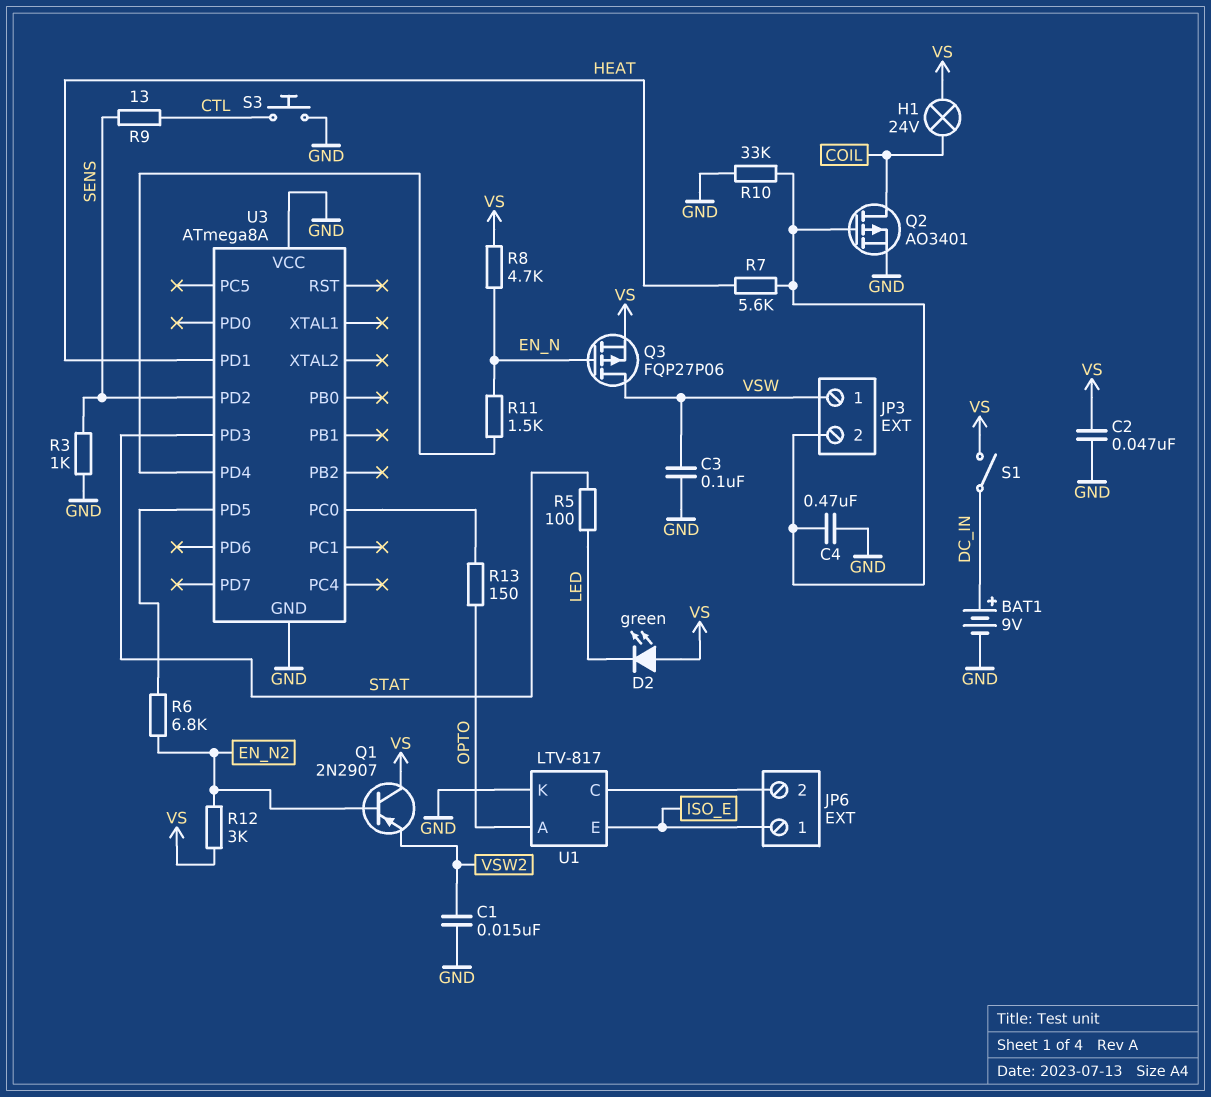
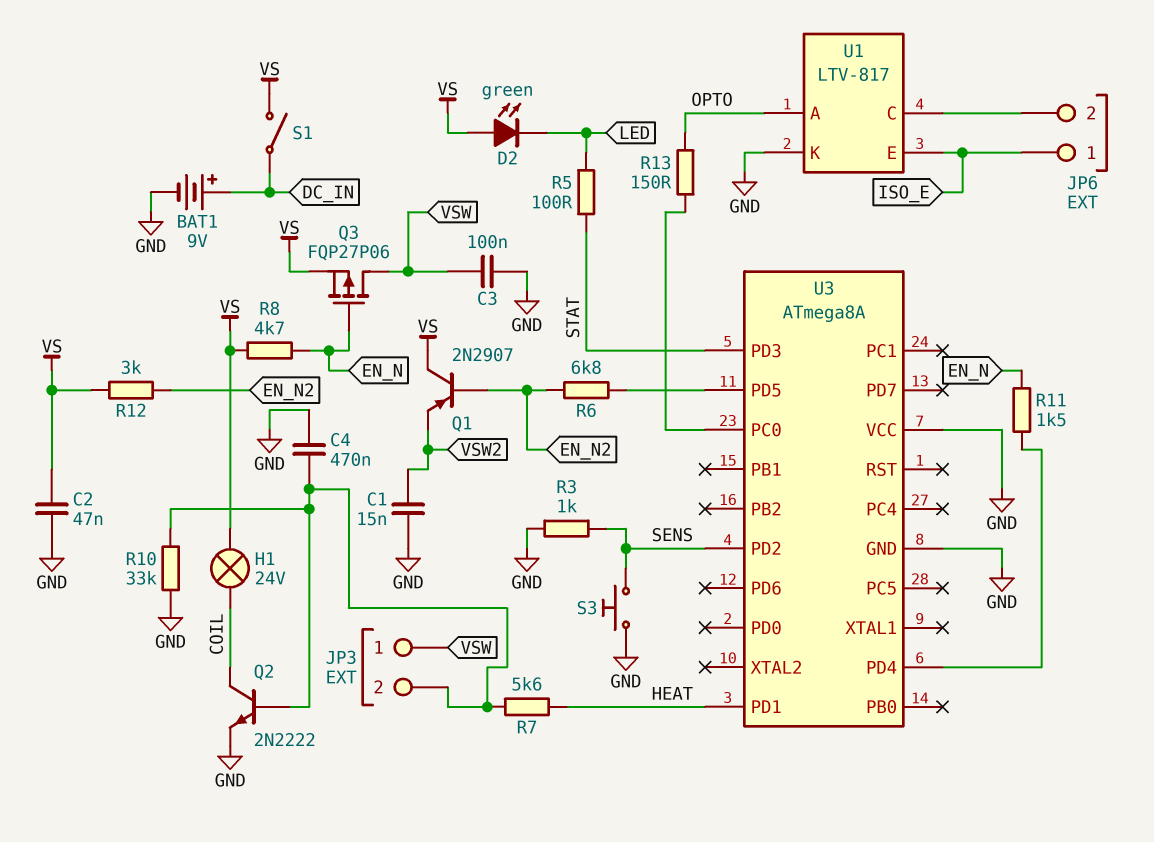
Q2: PMOS AO3401 (G JP3/2, D COIL, S GND) -> NPN 2N2222 (B JP3/2, C COIL, E GND)
R9: 13 (CTL, SENS) -> none
S3: button (CTL, GND) -> button (GND, SENS)

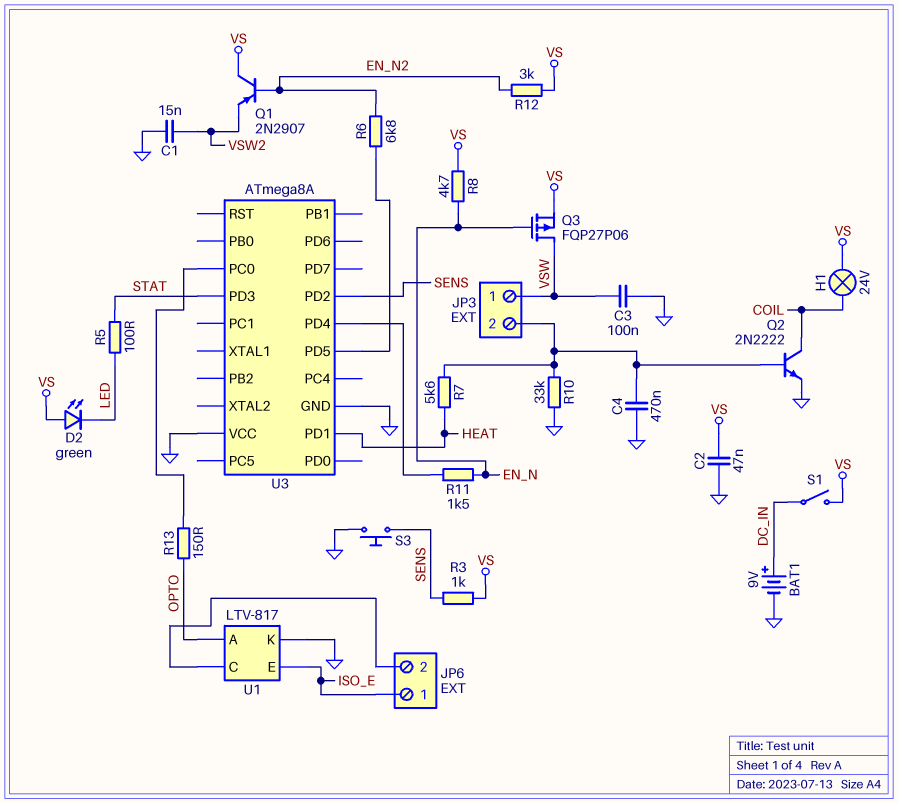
R3: 1k (GND, SENS) -> 1k (SENS, VS)

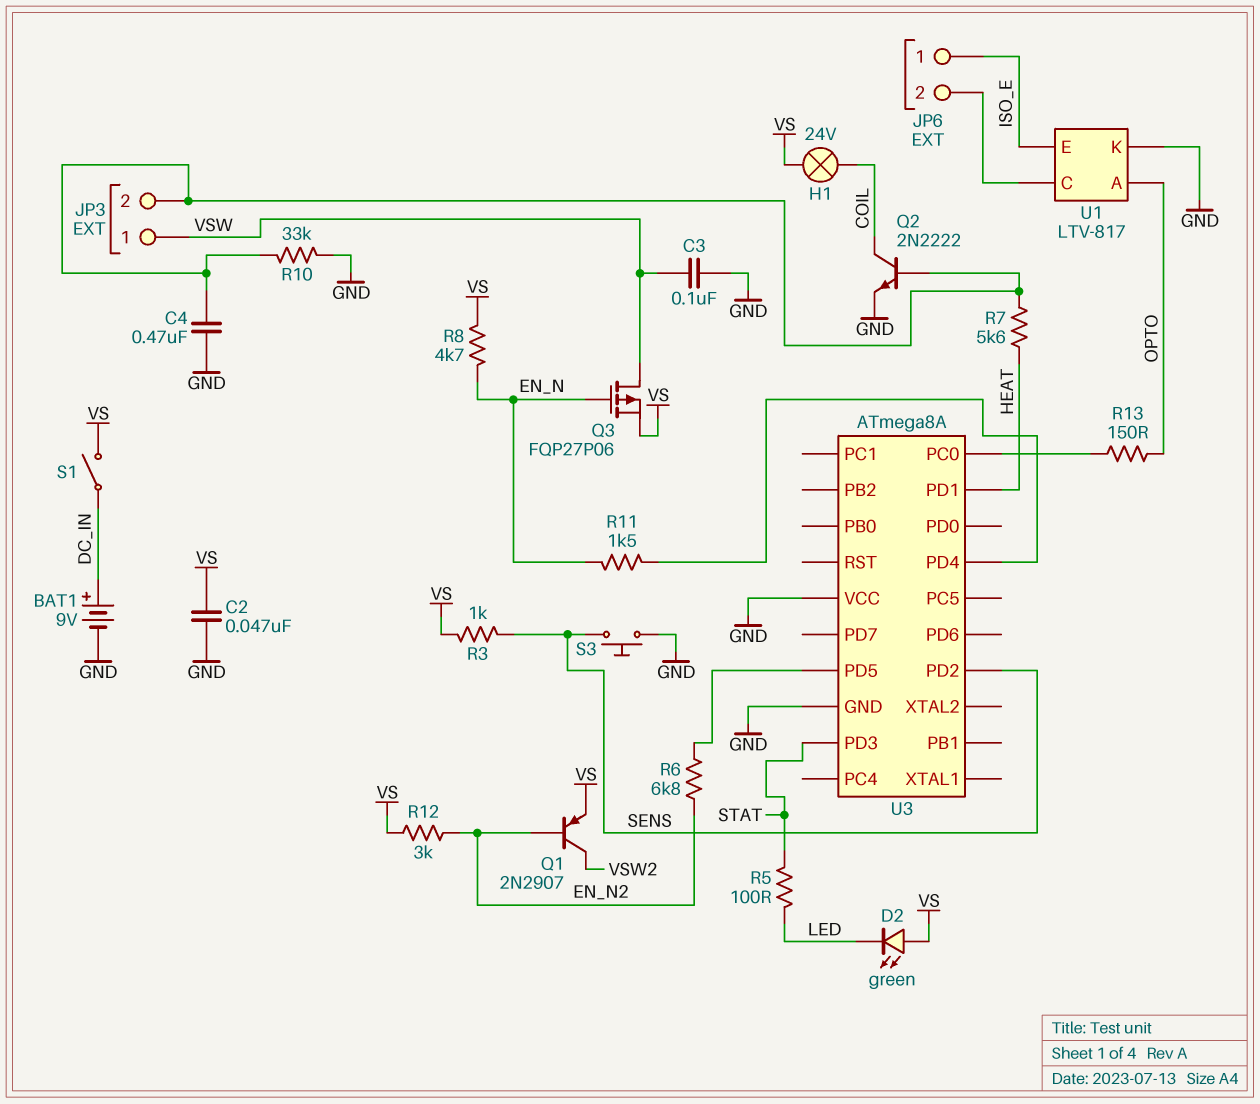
C1: 15nF (GND, VSW2) -> none
Q1: PNP 2N2907 (B EN_N2, C VS, E VSW2) -> PNP 2N2907 (B EN_N2, C VSW2, E VS)

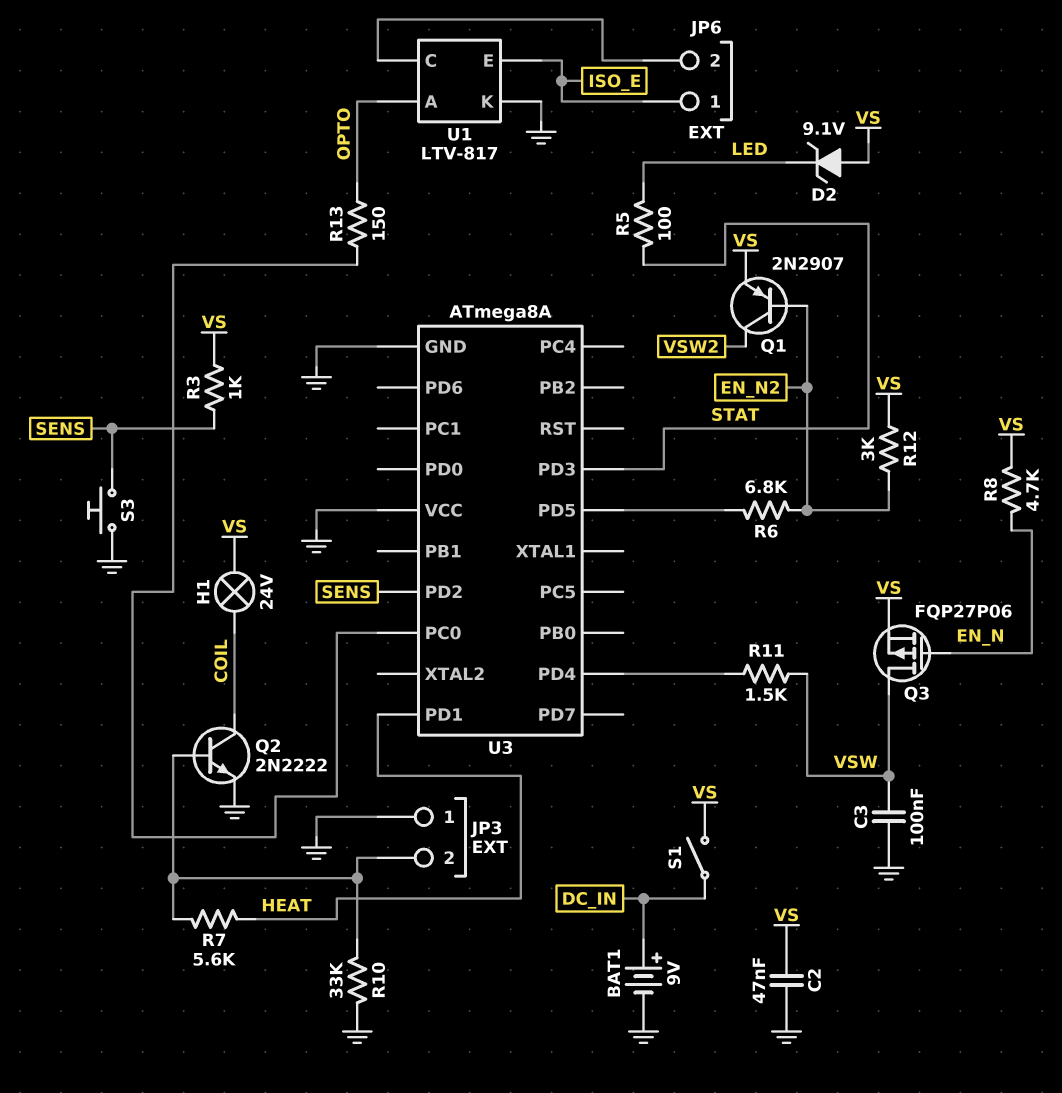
C4: 470nF (GND, JP3/2) -> none
D2: LED green (A VS, K LED) -> zener 9.1V (A VS, K LED)
JP3 pin 1: VSW -> GND
R11: 1.5k (EN_N, U3/PD4) -> 1.5k (U3/PD4, VSW)

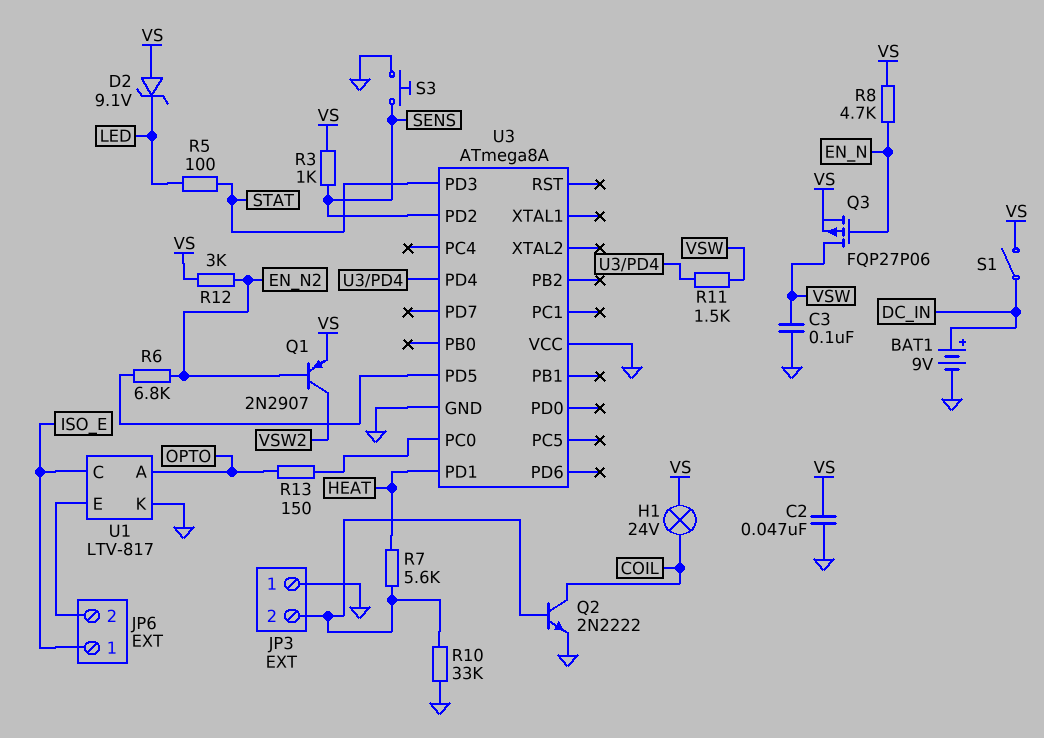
U1 pin C: JP6/2 -> ISO_E
U1 pin E: ISO_E -> JP6/2

